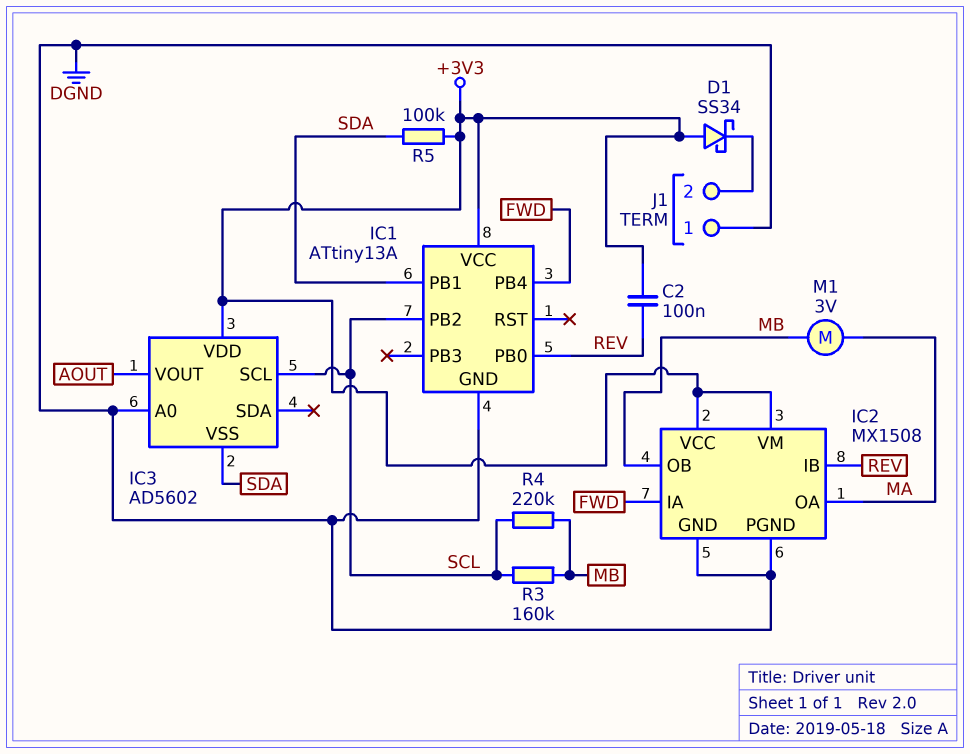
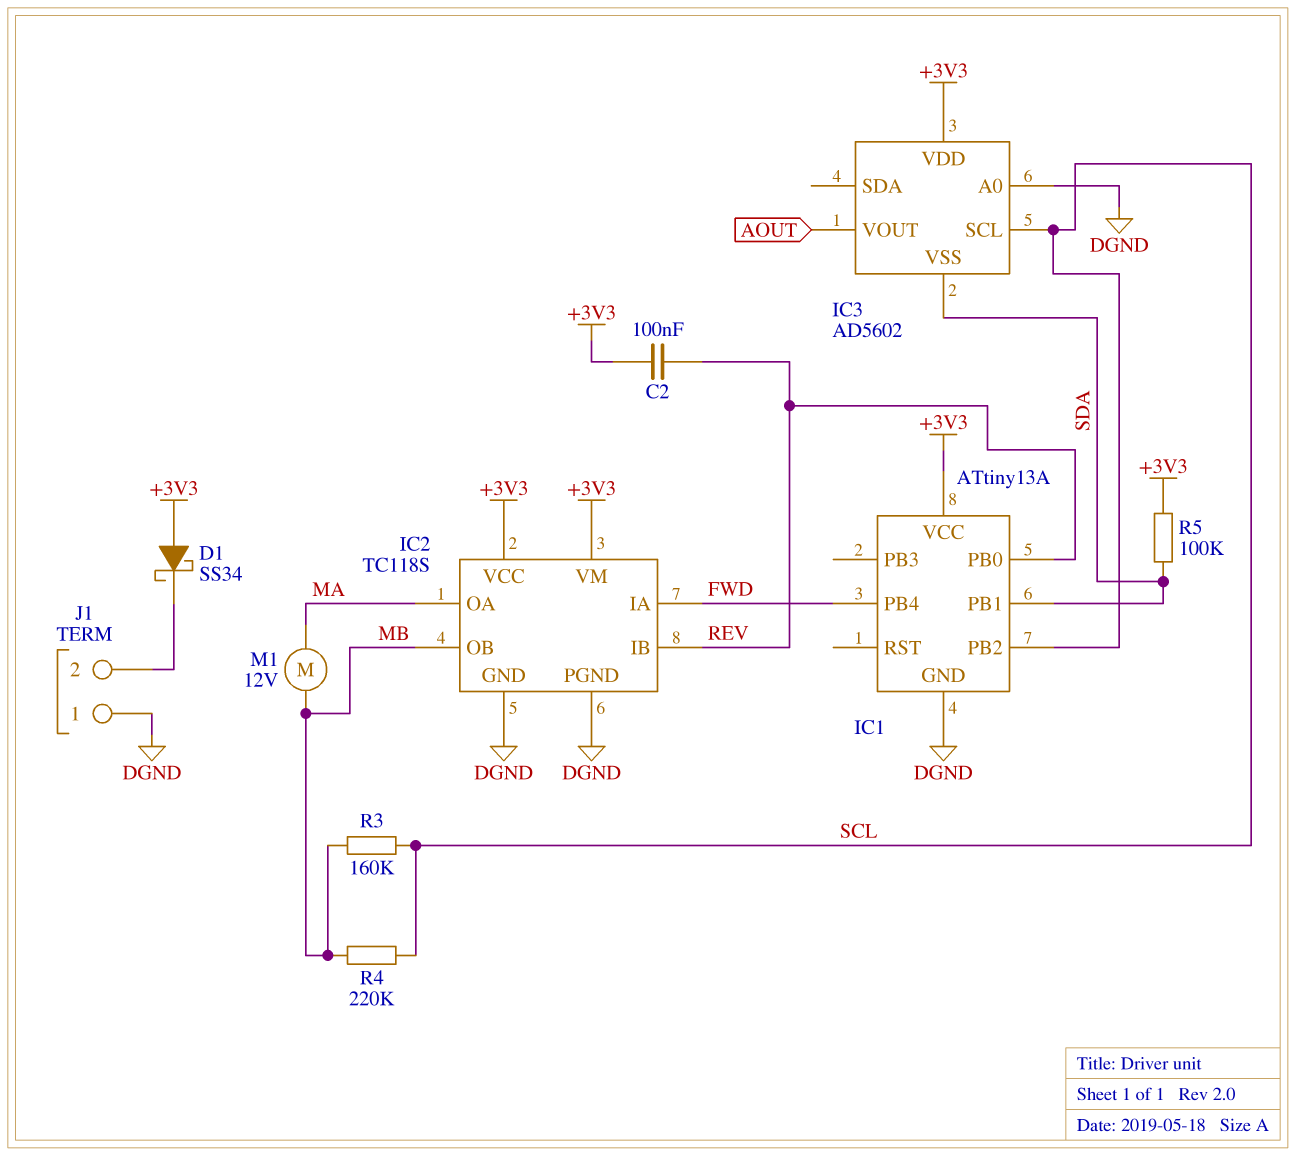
IC2: MX1508 -> TC118S
M1: motor 3V (MA, MB) -> motor 12V (MA, MB)

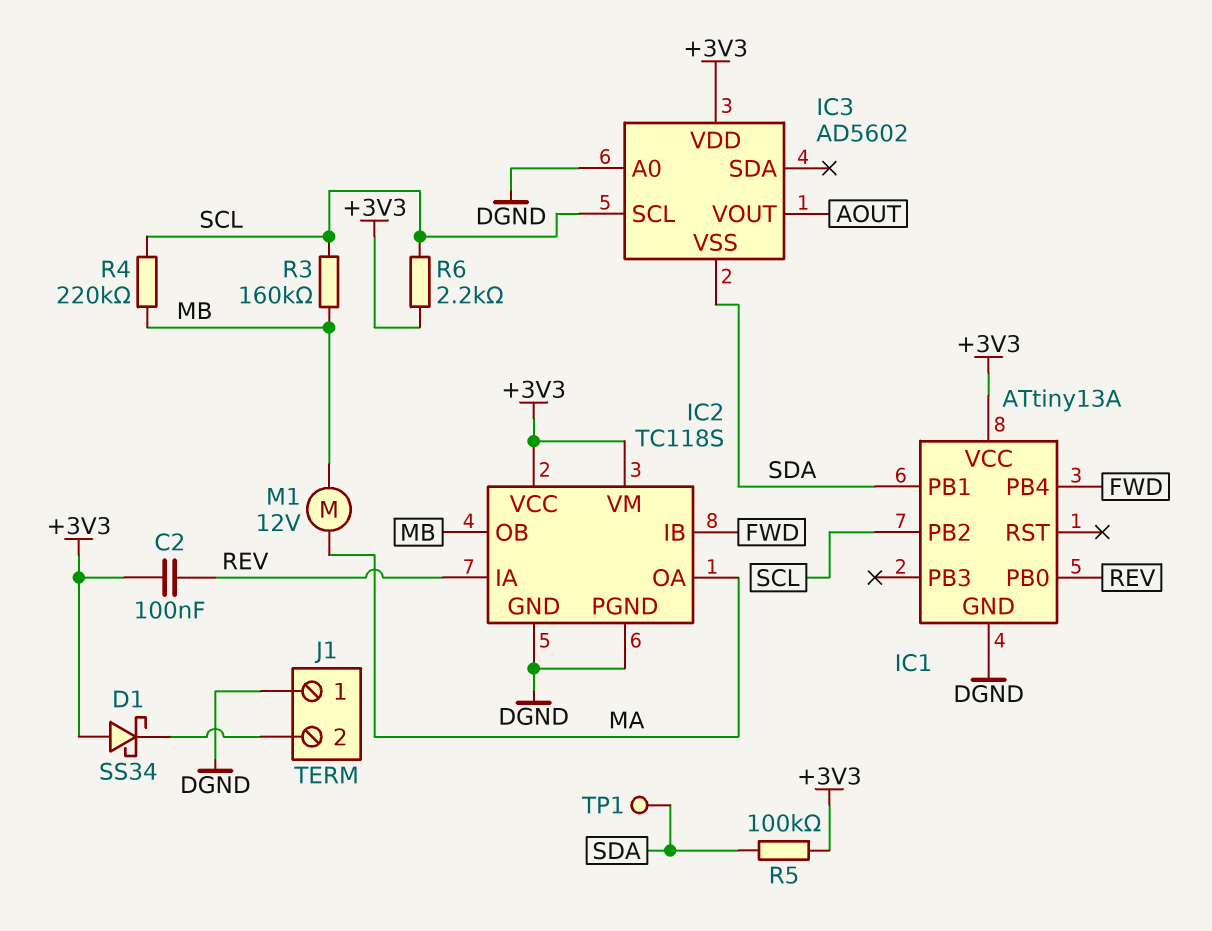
IC2 pin IA: FWD -> REV
IC2 pin IB: REV -> FWD
R6: none -> 2.2k (+3V3, SCL)
TP1: none -> test point (SDA)

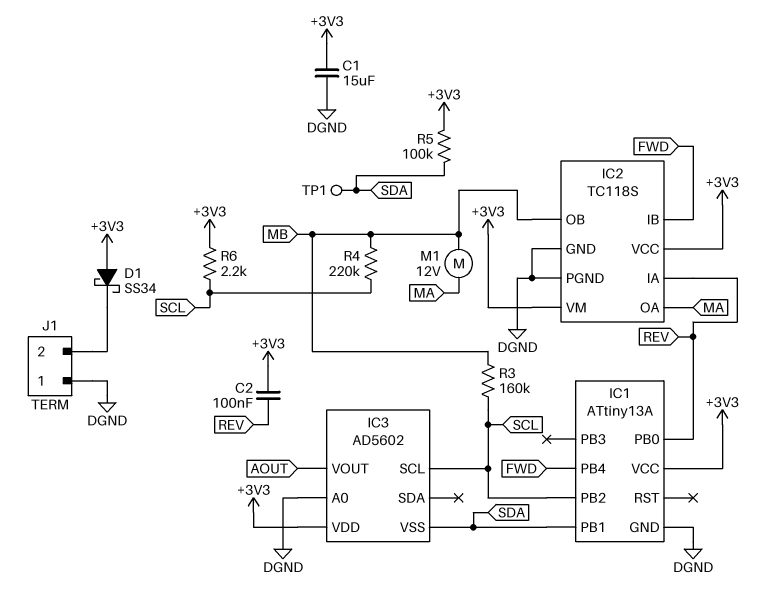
C1: none -> 15uF (+3V3, DGND)

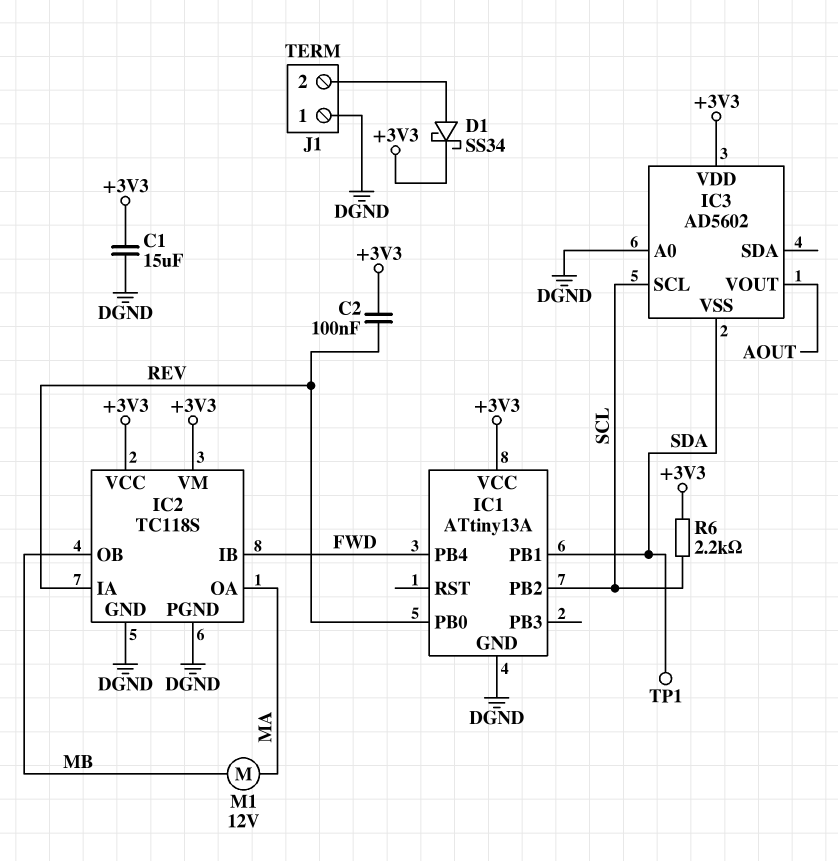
D1: schottky SS34 (A +3V3, K J1/2) -> schottky SS34 (A J1/2, K +3V3)
R3: 160k (MB, SCL) -> none
R4: 220k (MB, SCL) -> none
R5: 100k (+3V3, SDA) -> none

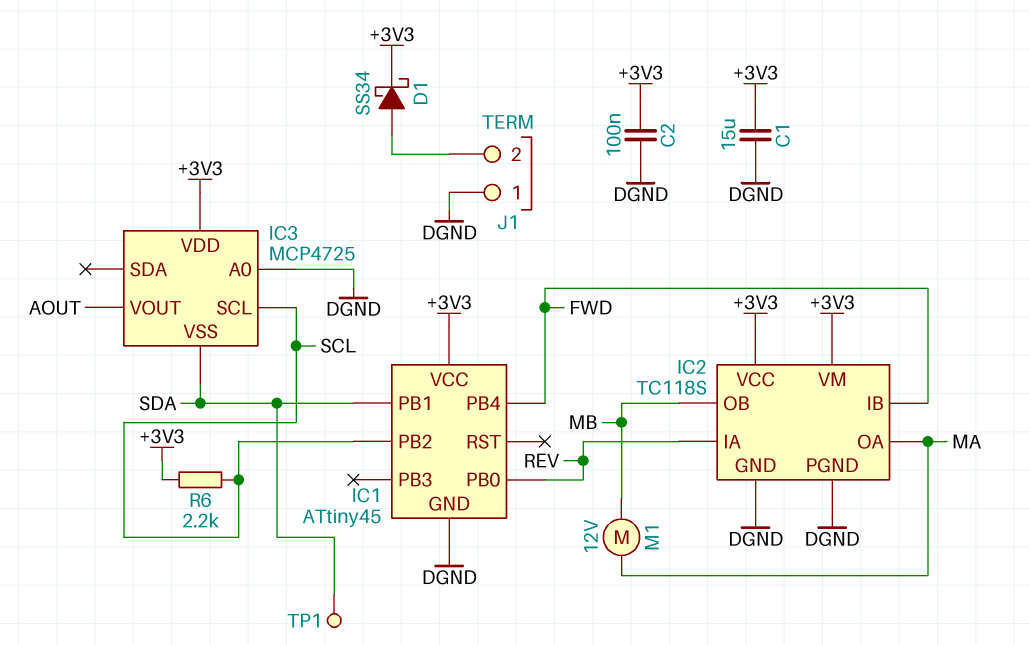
C2: 100nF (+3V3, REV) -> 100nF (+3V3, DGND)
IC1: ATtiny13A -> ATtiny45
IC3: AD5602 -> MCP4725

